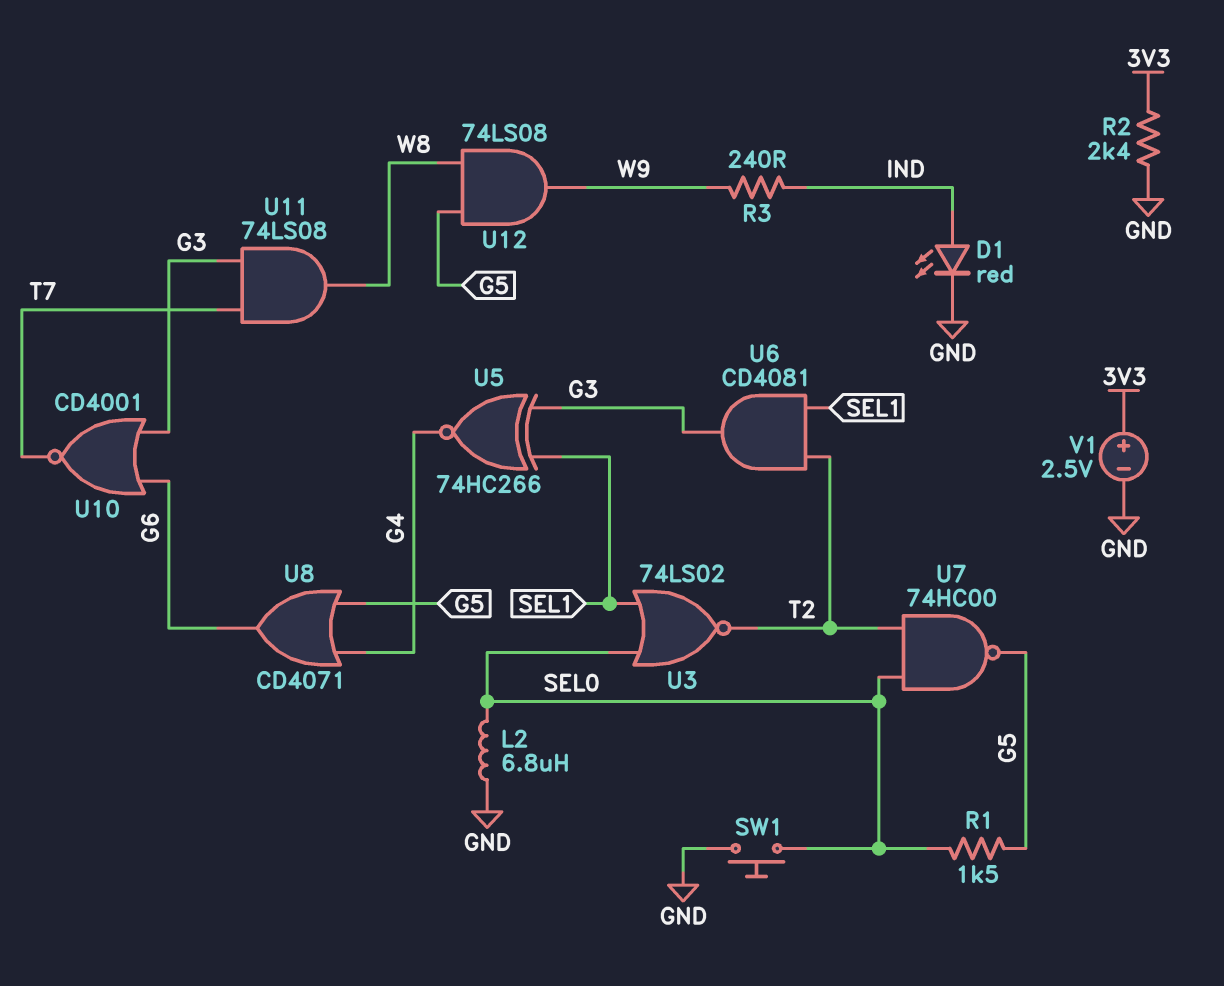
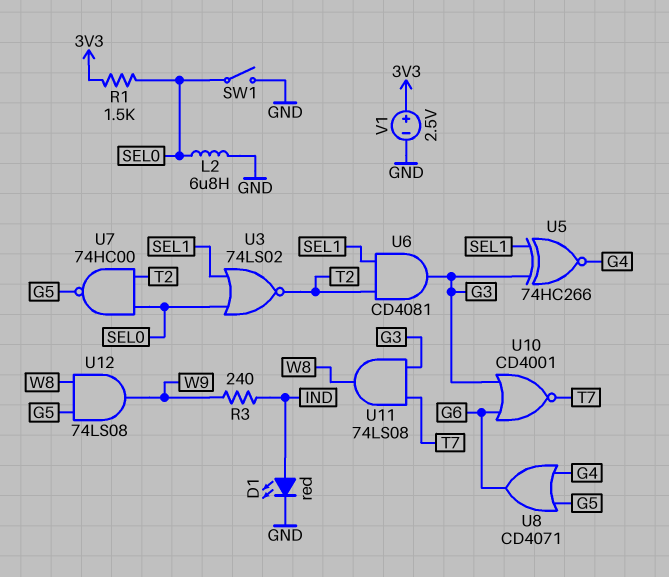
R1: 1.5k (G5, SEL0) -> 1.5k (3V3, SEL0)
R2: 2.4k (3V3, GND) -> none
SW1: button (GND, SEL0) -> switch (GND, SEL0)

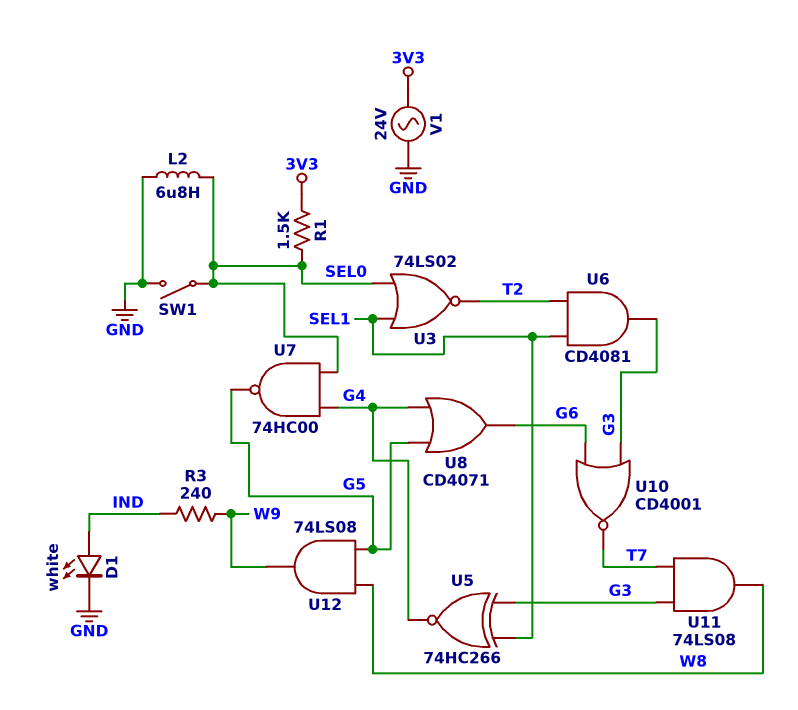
D1: LED red (A IND, K GND) -> LED white (A IND, K GND)
U7: NAND 74HC00 (in SEL0, in T2, out G5) -> NAND 74HC00 (in G4, in SEL0, out G5)
V1: 2.5V (plus 3V3, minus GND) -> AC 24V (3V3, GND)

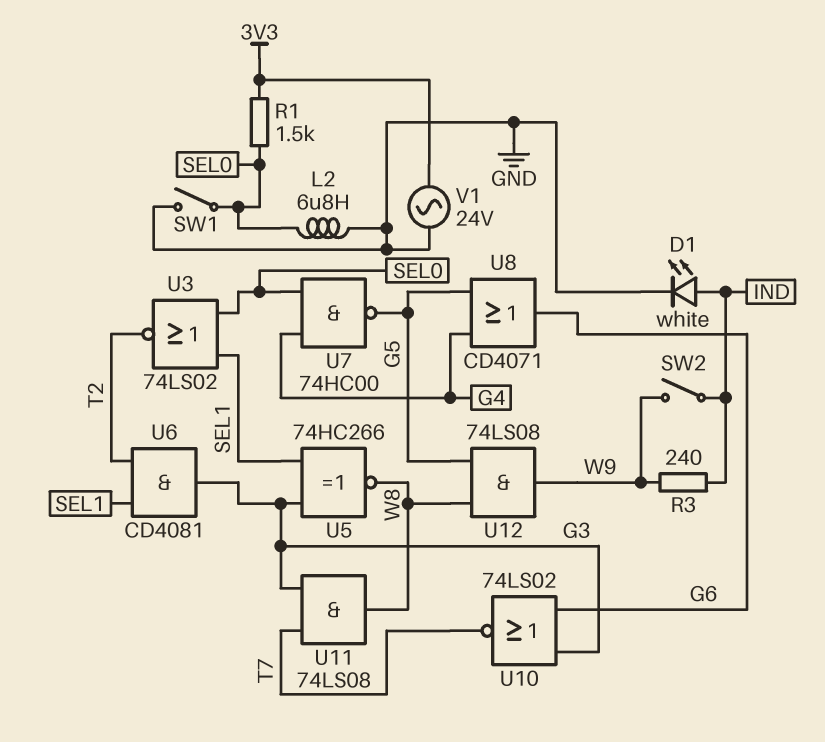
SW2: none -> switch (IND, W9)
U5: XNOR 74HC266 (in G3, in SEL1, out G4) -> XNOR 74HC266 (in G3, in SEL1, out W8)
U10: NOR CD4001 (in G3, in G6, out T7) -> NOR 74LS02 (in G3, in G6, out T7)

